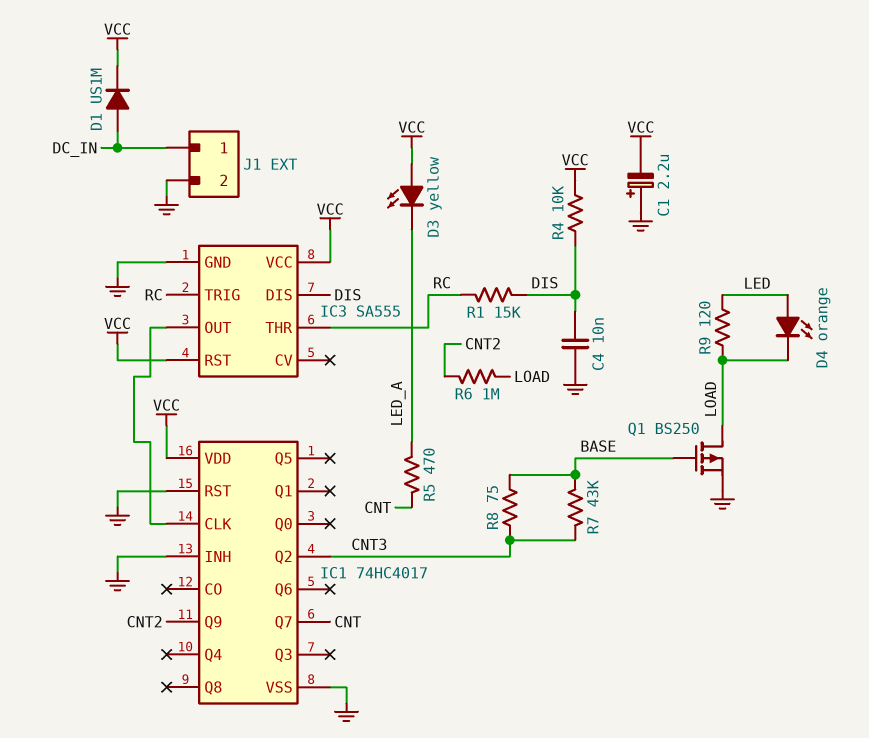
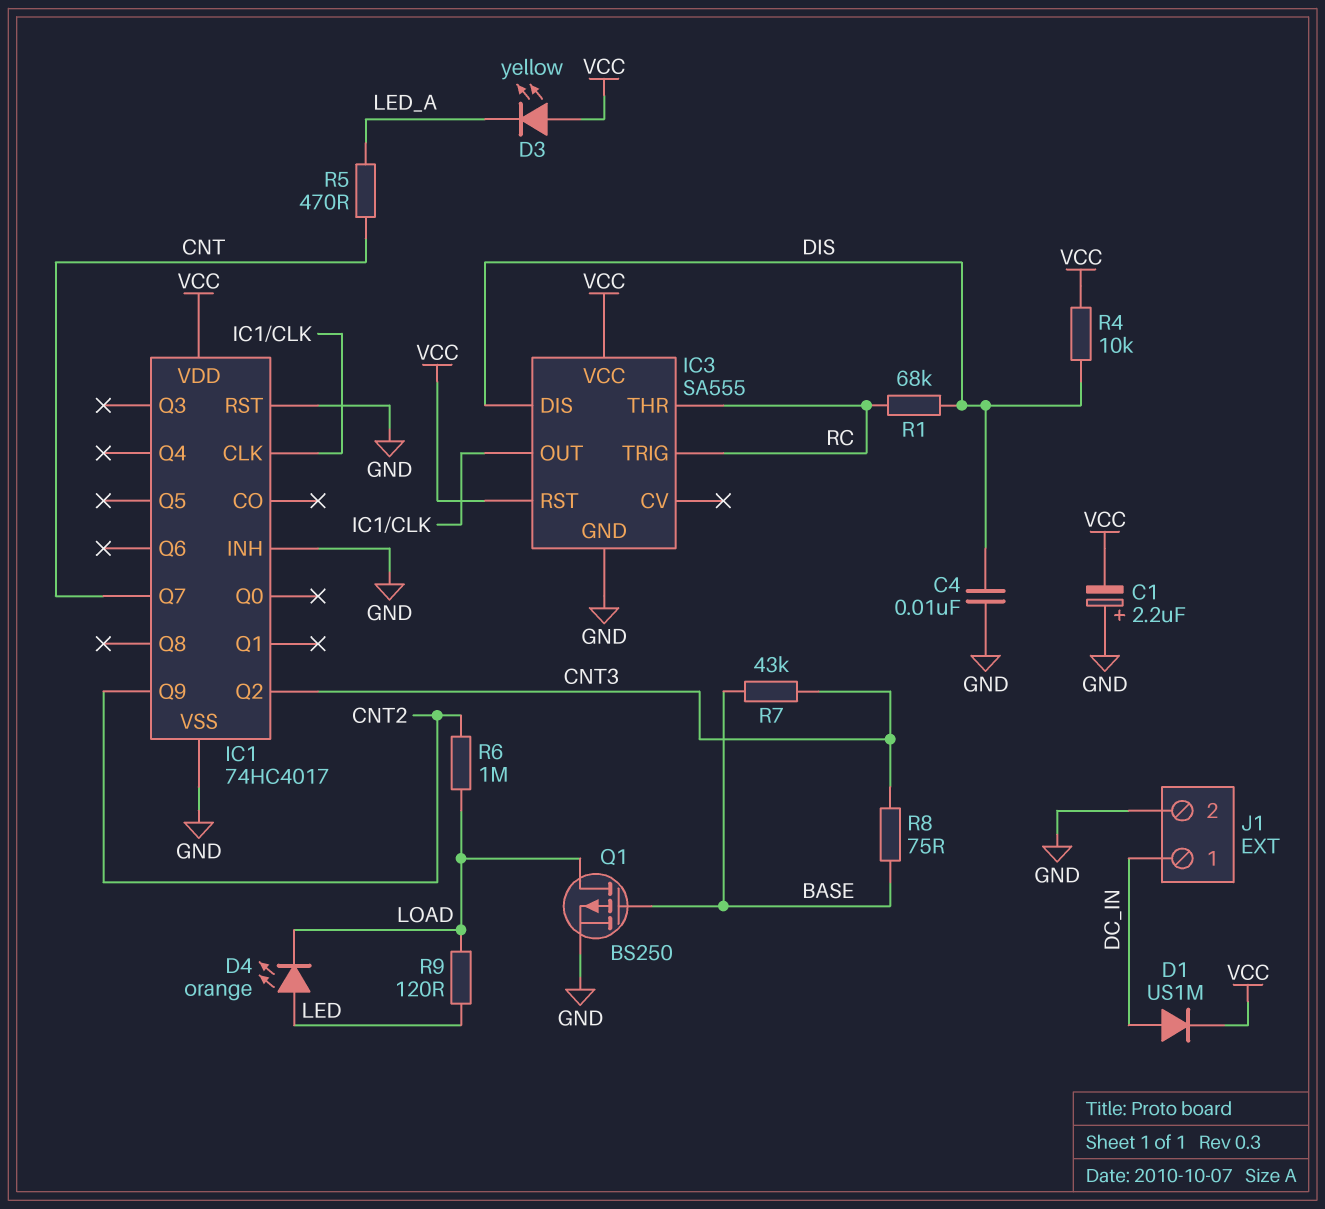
R1: 15k (DIS, RC) -> 68k (DIS, RC)

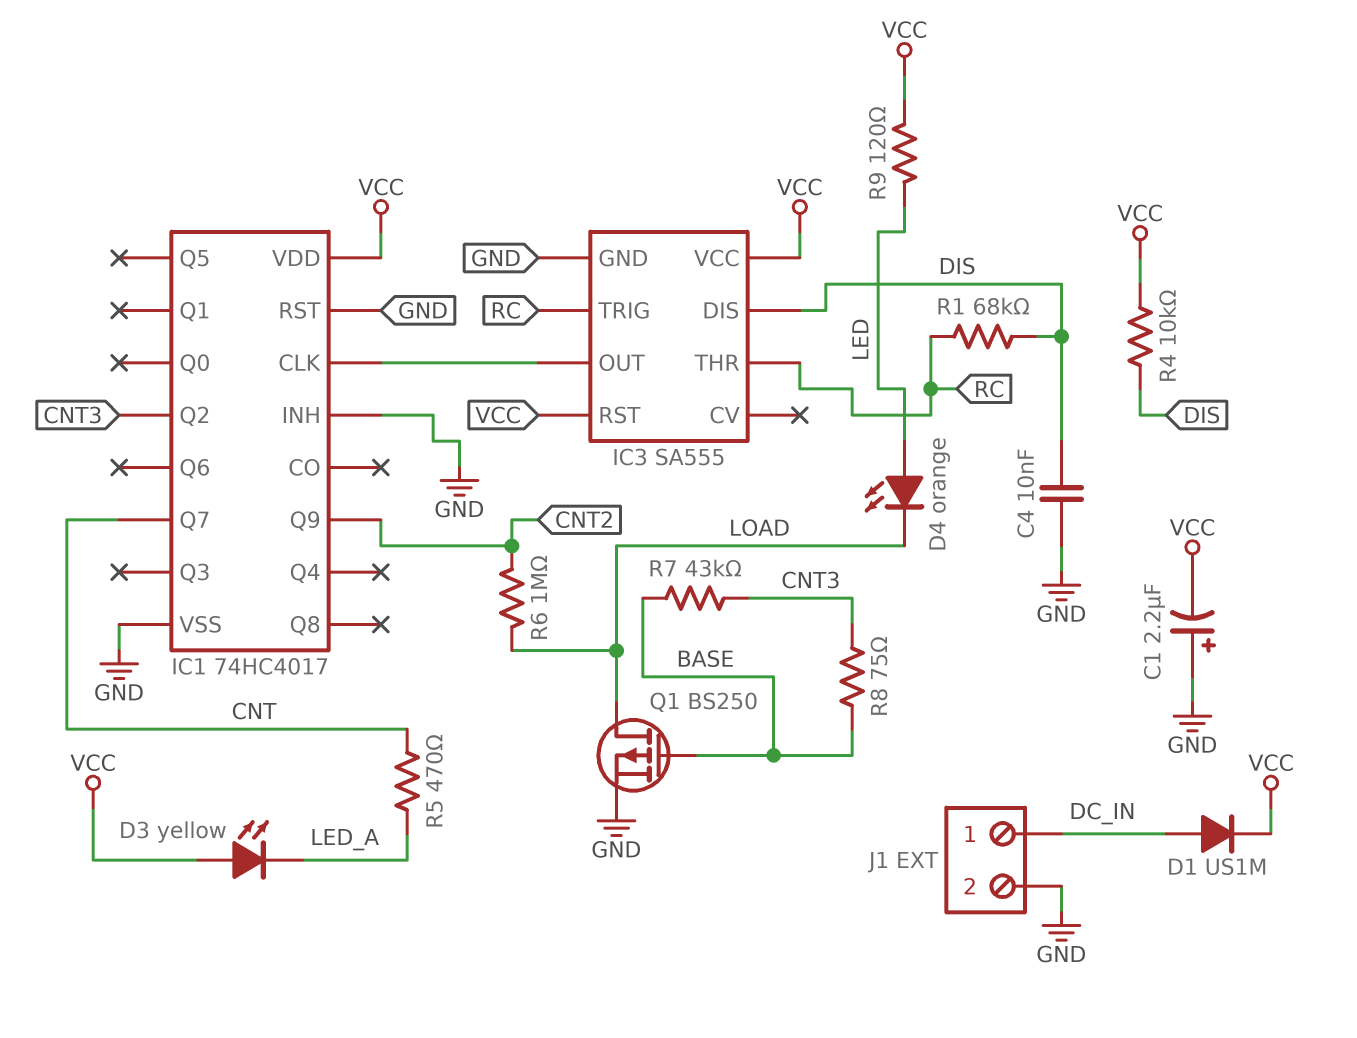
R9: 120 (LED, LOAD) -> 120 (LED, VCC)

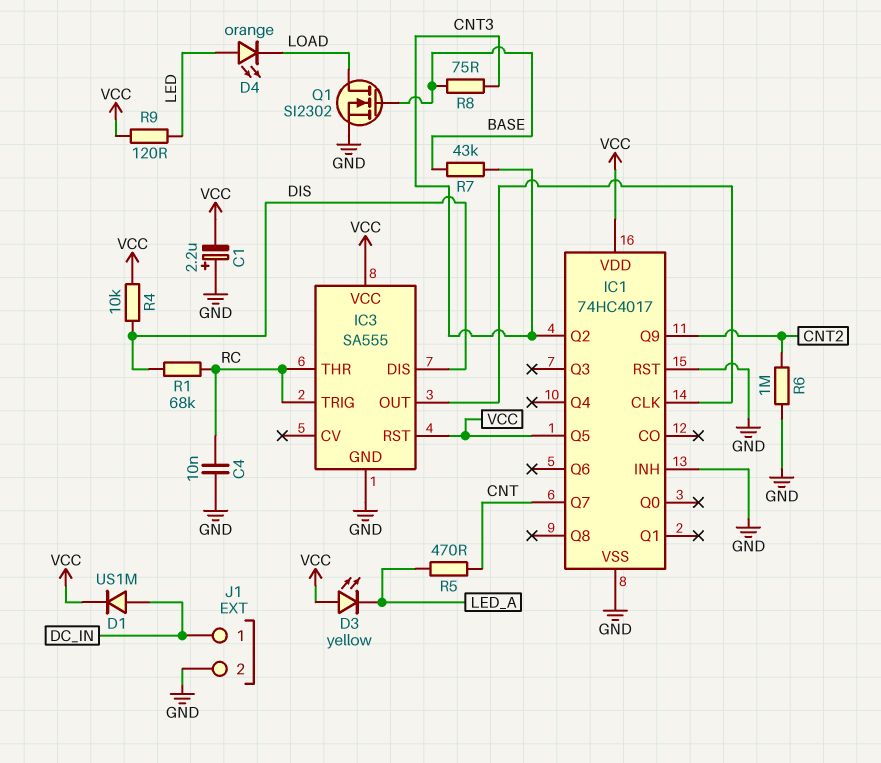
C4: 10nF (DIS, GND) -> 10nF (GND, RC)
IC1 pin Q5: none -> VCC
Q1: PMOS BS250 (G BASE, D LOAD, S GND) -> NMOS SI2302 (G BASE, D LOAD, S GND)
R6: 1M (CNT2, LOAD) -> 1M (CNT2, GND)

